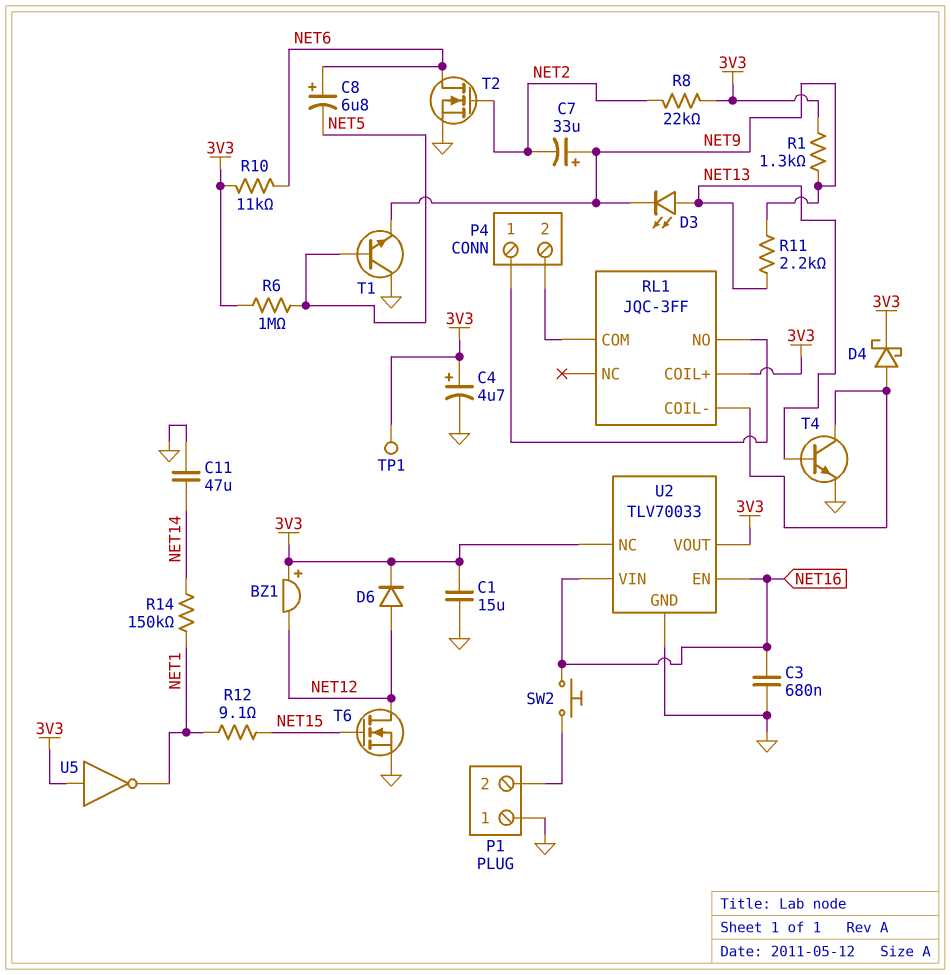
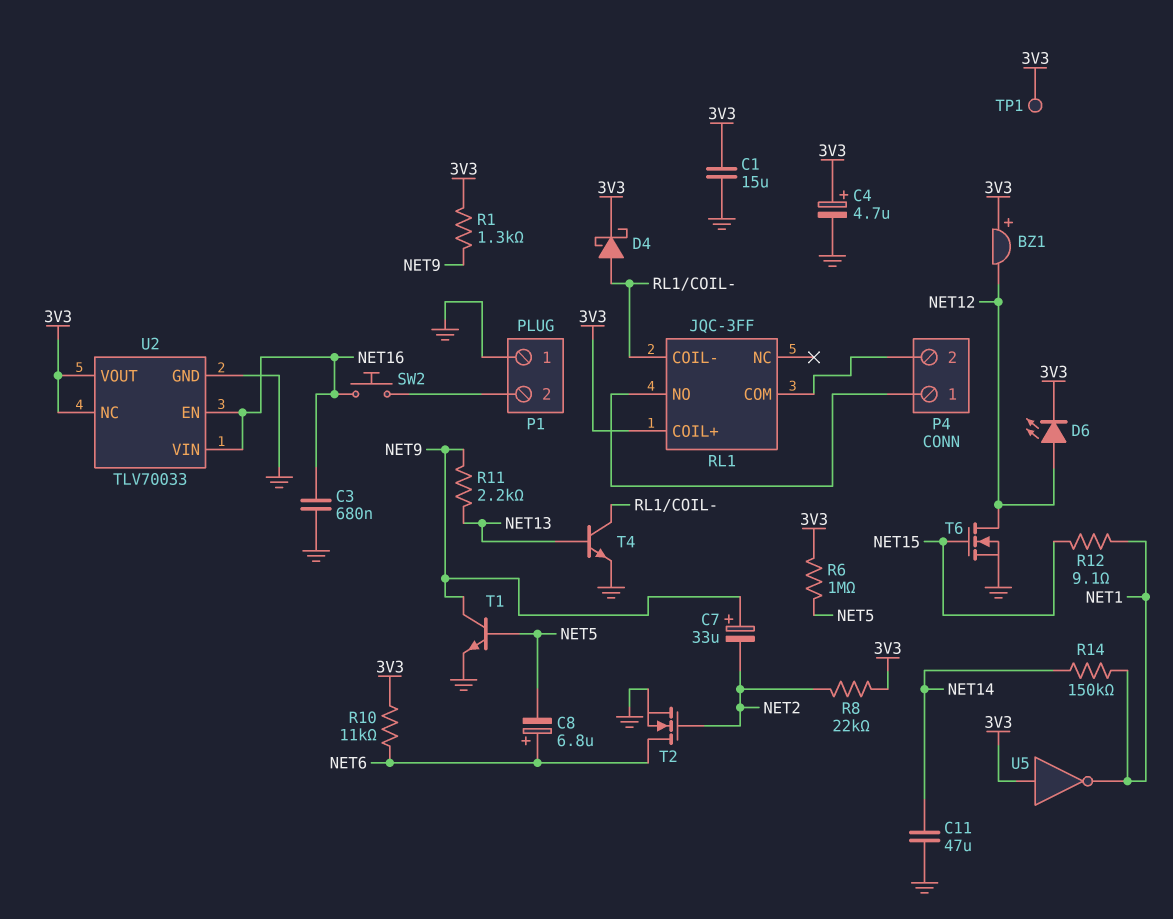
D3: LED (A NET13, K NET9) -> none
D6: diode (A NET12, K 3V3) -> LED (A NET12, K 3V3)
T1: NPN (B NET5, C GND, E NET9) -> NPN (B NET5, C NET9, E GND)

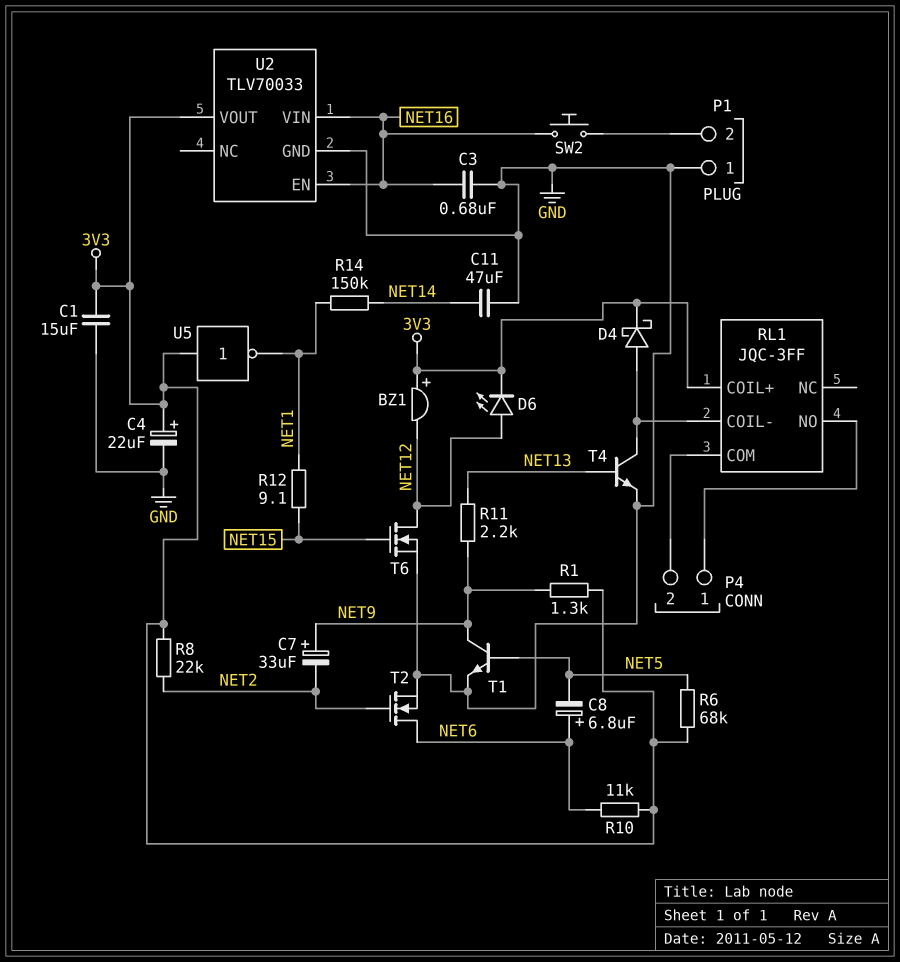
C4: 4.7uF (plus 3V3, minus GND) -> 22uF (plus 3V3, minus GND)
R6: 1M (3V3, NET5) -> 68k (3V3, NET5)
TP1: test point (3V3) -> none
U2 pin NC: 3V3 -> none

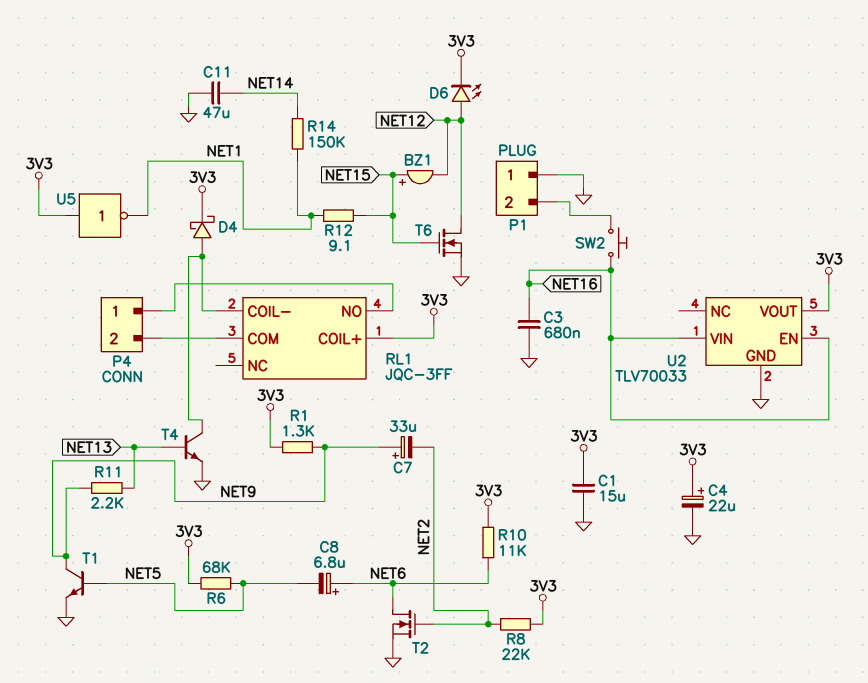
BZ1: buzzer (plus 3V3, minus NET12) -> buzzer (plus NET15, minus NET12)

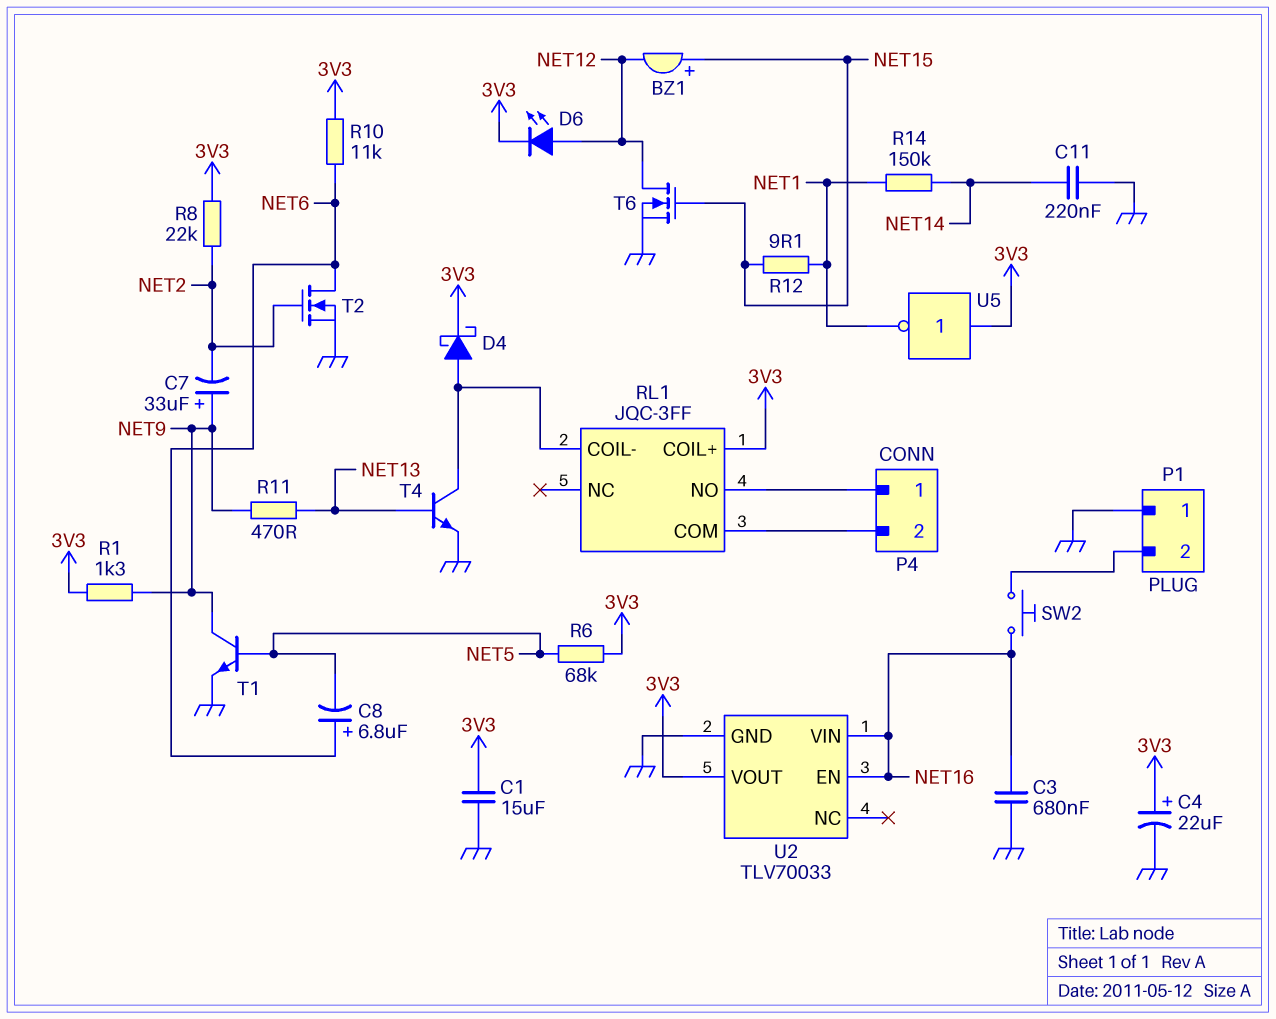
C11: 47uF (GND, NET14) -> 220nF (GND, NET14)
R11: 2.2k (NET9, NET13) -> 470 (NET9, NET13)

